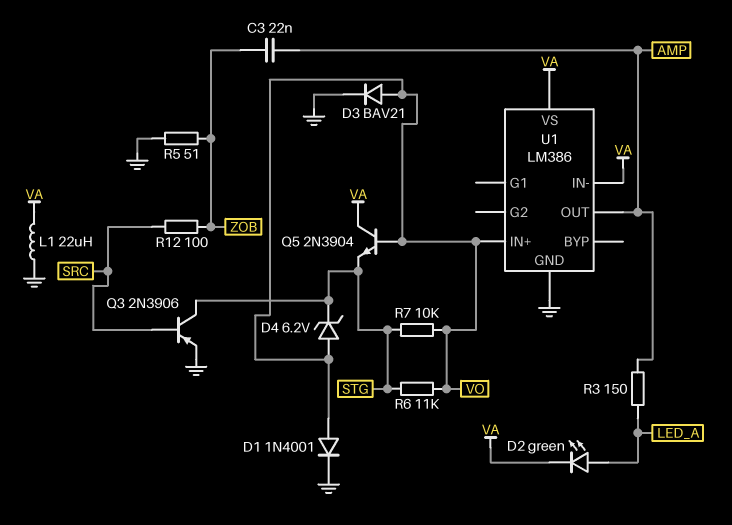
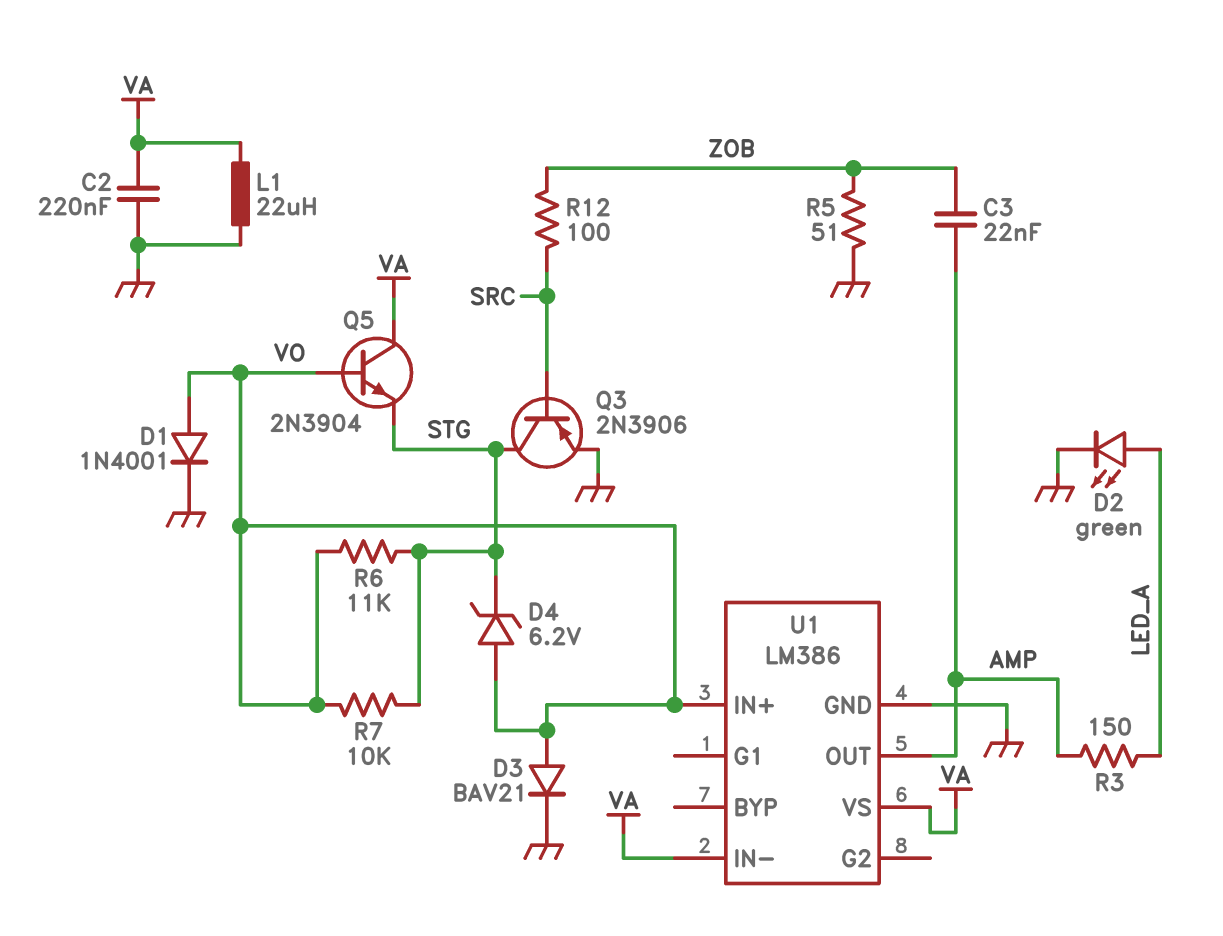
C2: none -> 220nF (GND, VA)
D2: LED green (A LED_A, K VA) -> LED green (A LED_A, K GND)

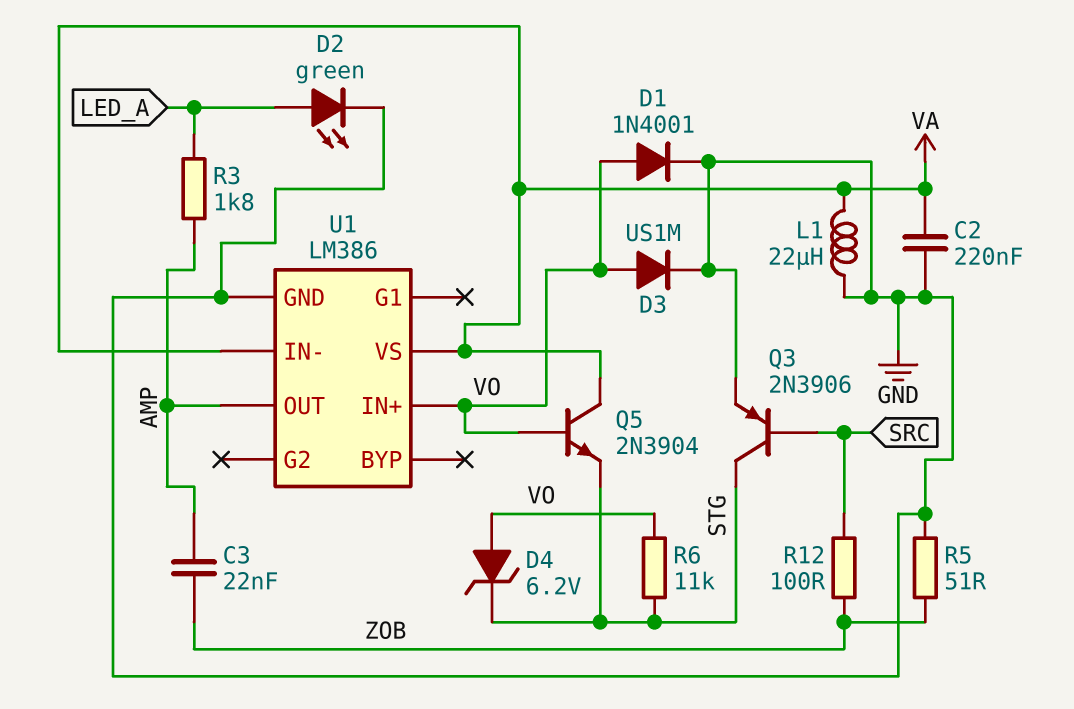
D3: diode BAV21 (A VO, K GND) -> diode US1M (A VO, K GND)
R3: 150 (AMP, LED_A) -> 1.8k (AMP, LED_A)
R7: 10k (STG, VO) -> none

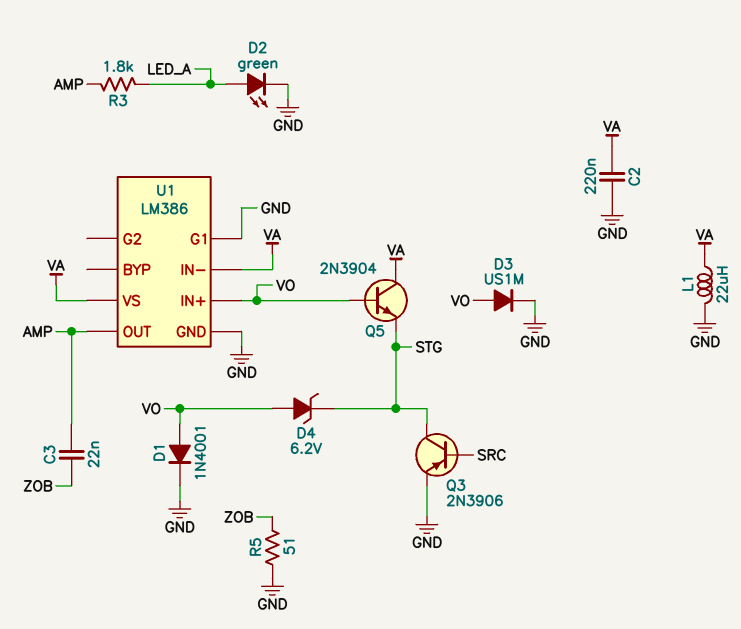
R6: 11k (STG, VO) -> none
R12: 100 (SRC, ZOB) -> none
U1 pin G1: none -> GND

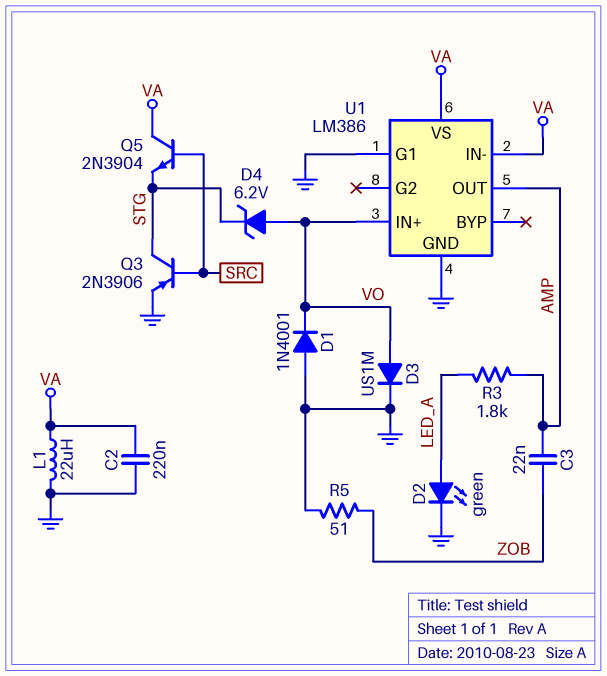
D1: diode 1N4001 (A VO, K GND) -> diode 1N4001 (A GND, K VO)
Q5: NPN 2N3904 (B VO, C VA, E STG) -> NPN 2N3904 (B SRC, C VA, E STG)

